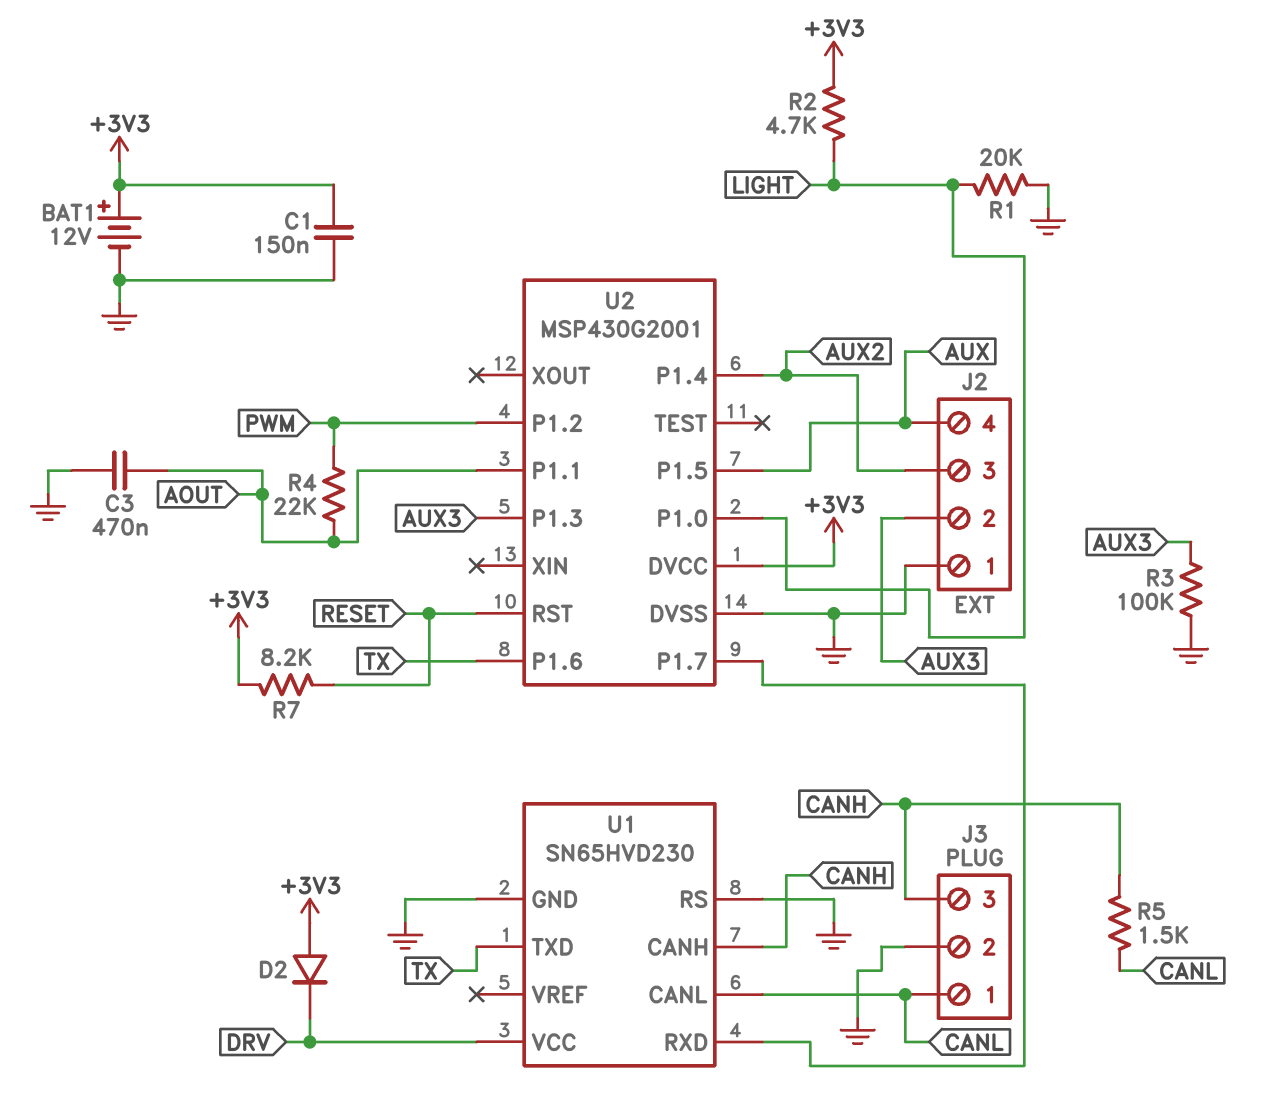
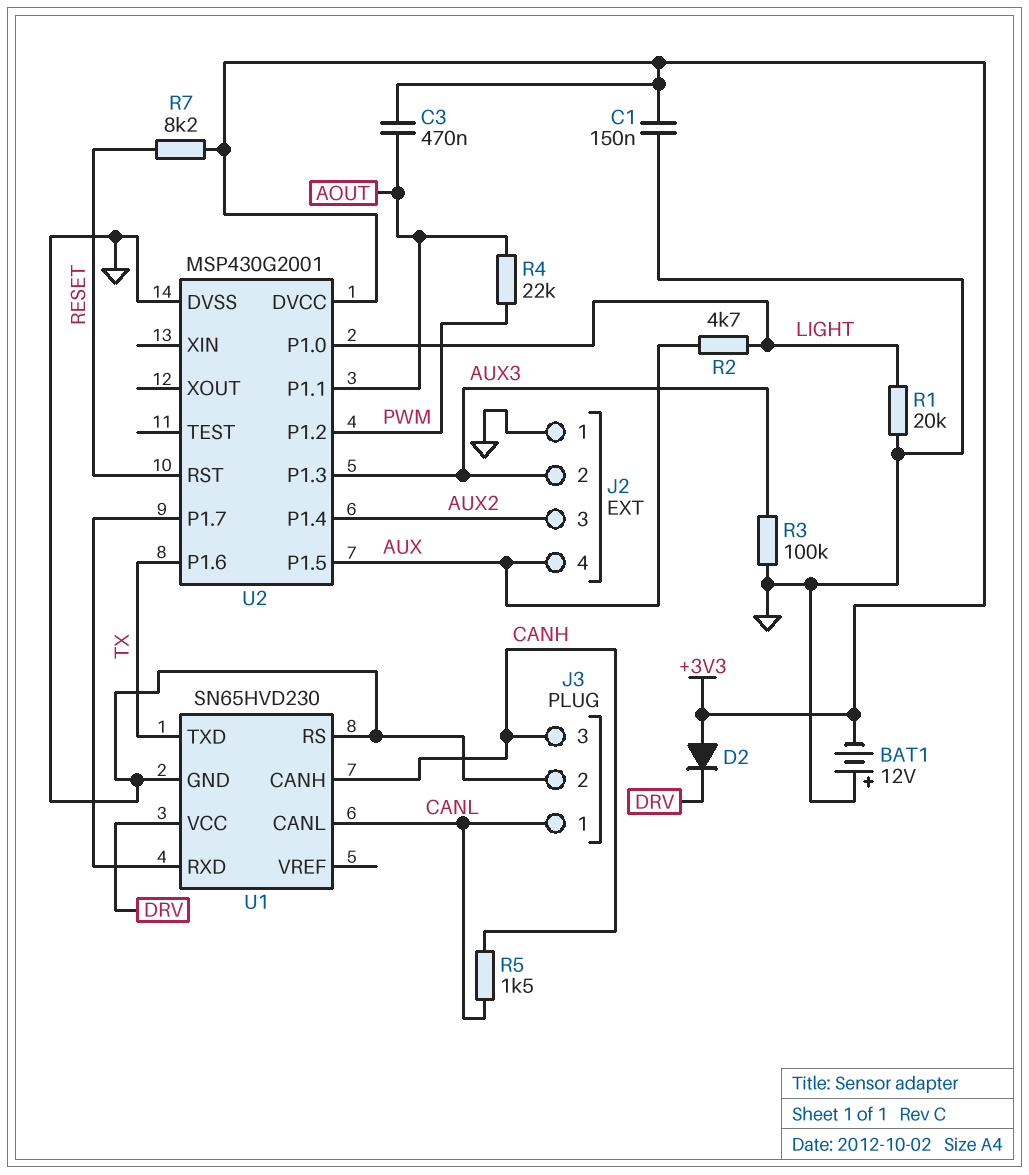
BAT1: 12V (plus +3V3, minus GND) -> 12V (plus GND, minus +3V3)
C3: 470nF (AOUT, GND) -> 470nF (+3V3, AOUT)
R2: 4.7k (+3V3, LIGHT) -> 4.7k (AUX, LIGHT)

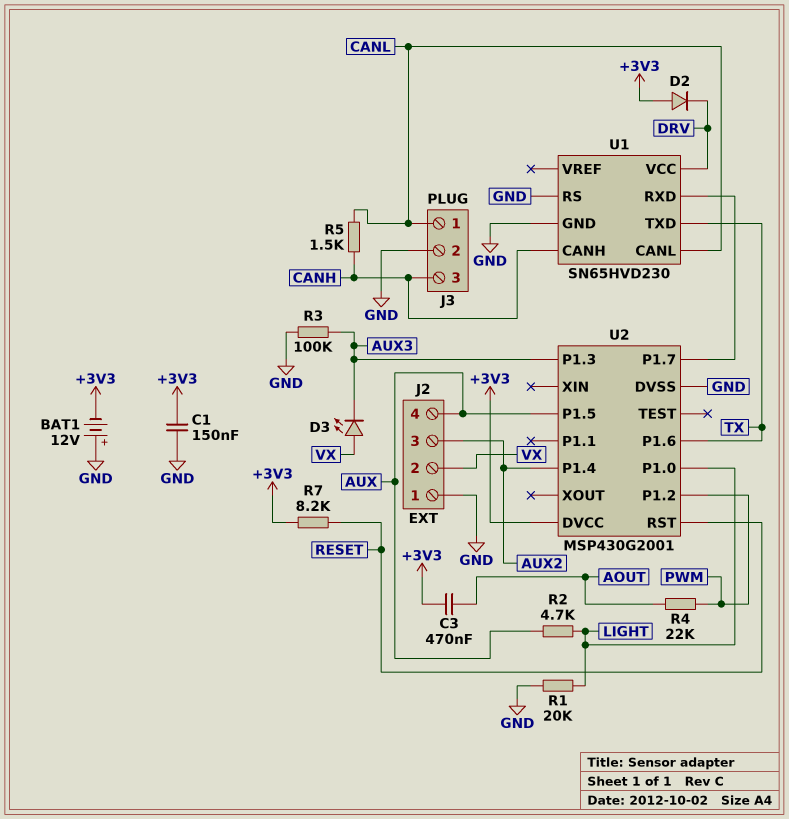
D3: none -> LED (A VX, K AUX3)
J2 pin 2: AUX3 -> VX
U2 pin P1.1: AOUT -> none

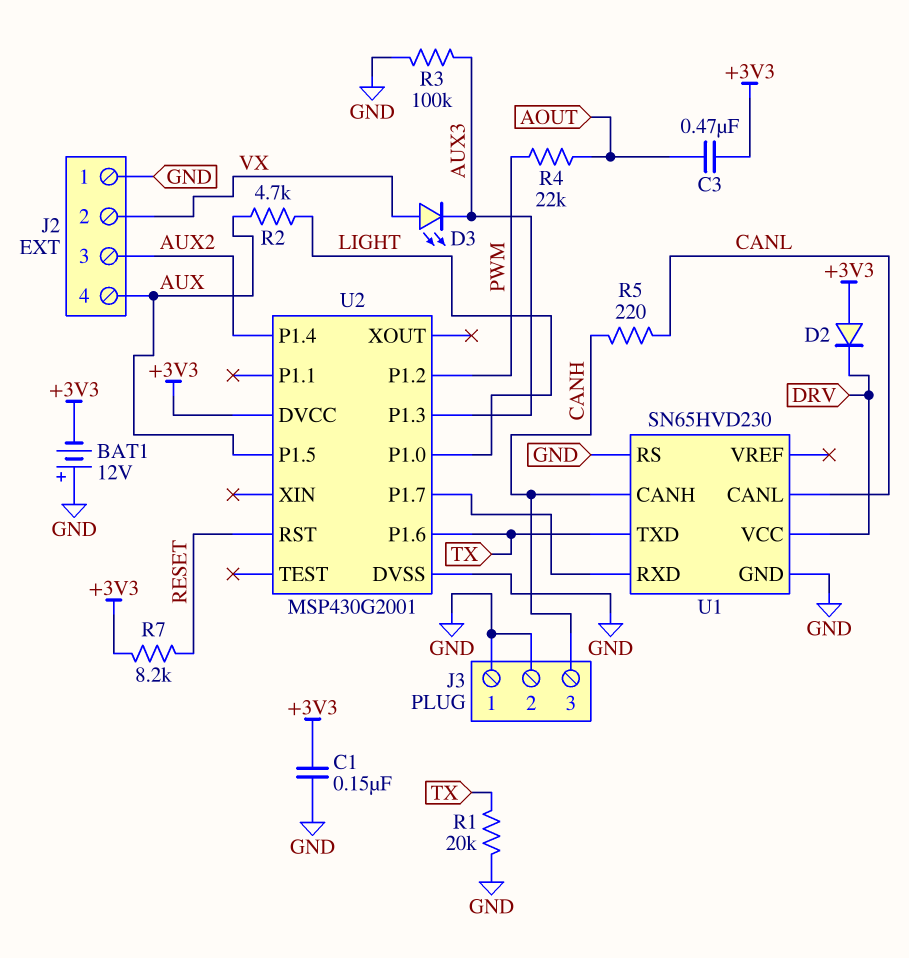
J3 pin 1: CANL -> GND
R1: 20k (GND, LIGHT) -> 20k (GND, TX)
R5: 1.5k (CANH, CANL) -> 220 (CANH, CANL)

